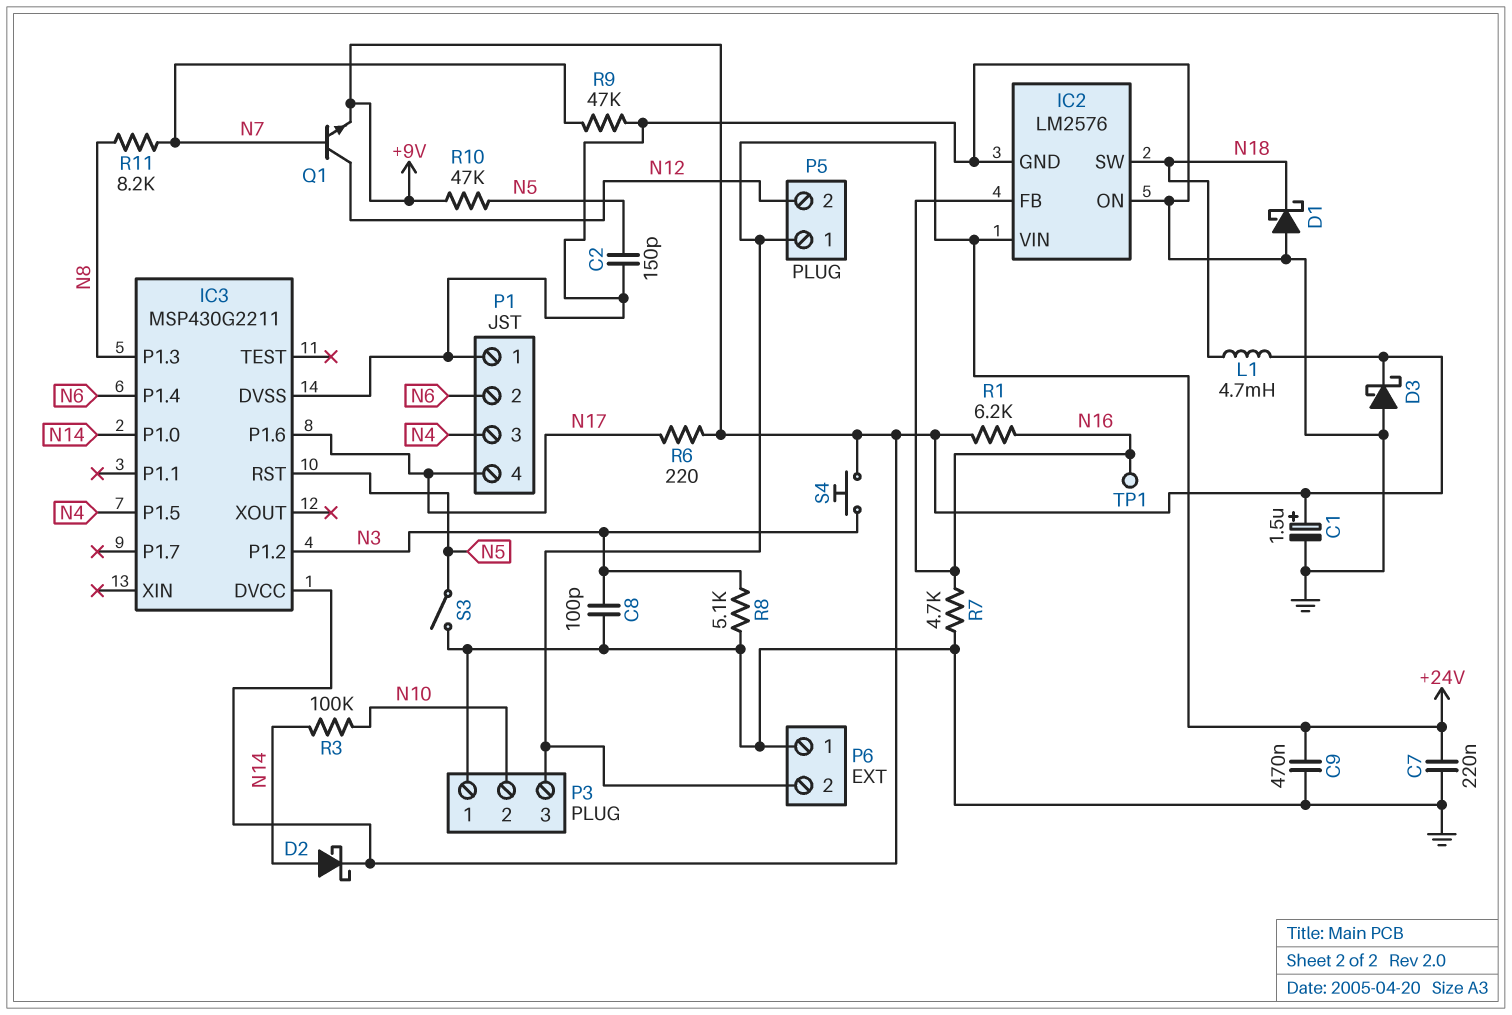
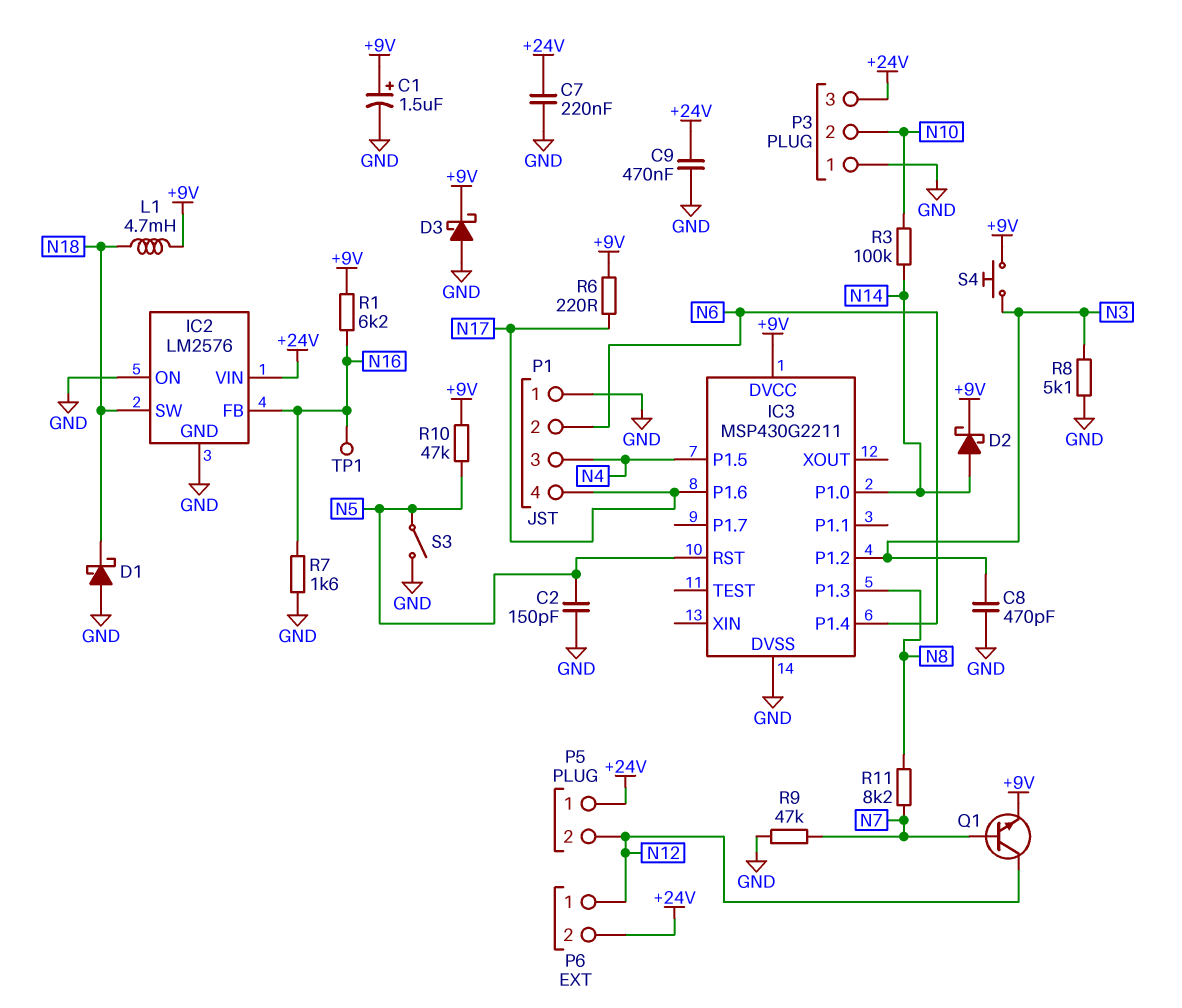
C8: 100pF (GND, N3) -> 470pF (GND, N3)
P6 pin 1: GND -> N12
R7: 4.7k (GND, N16) -> 1.6k (GND, N16)

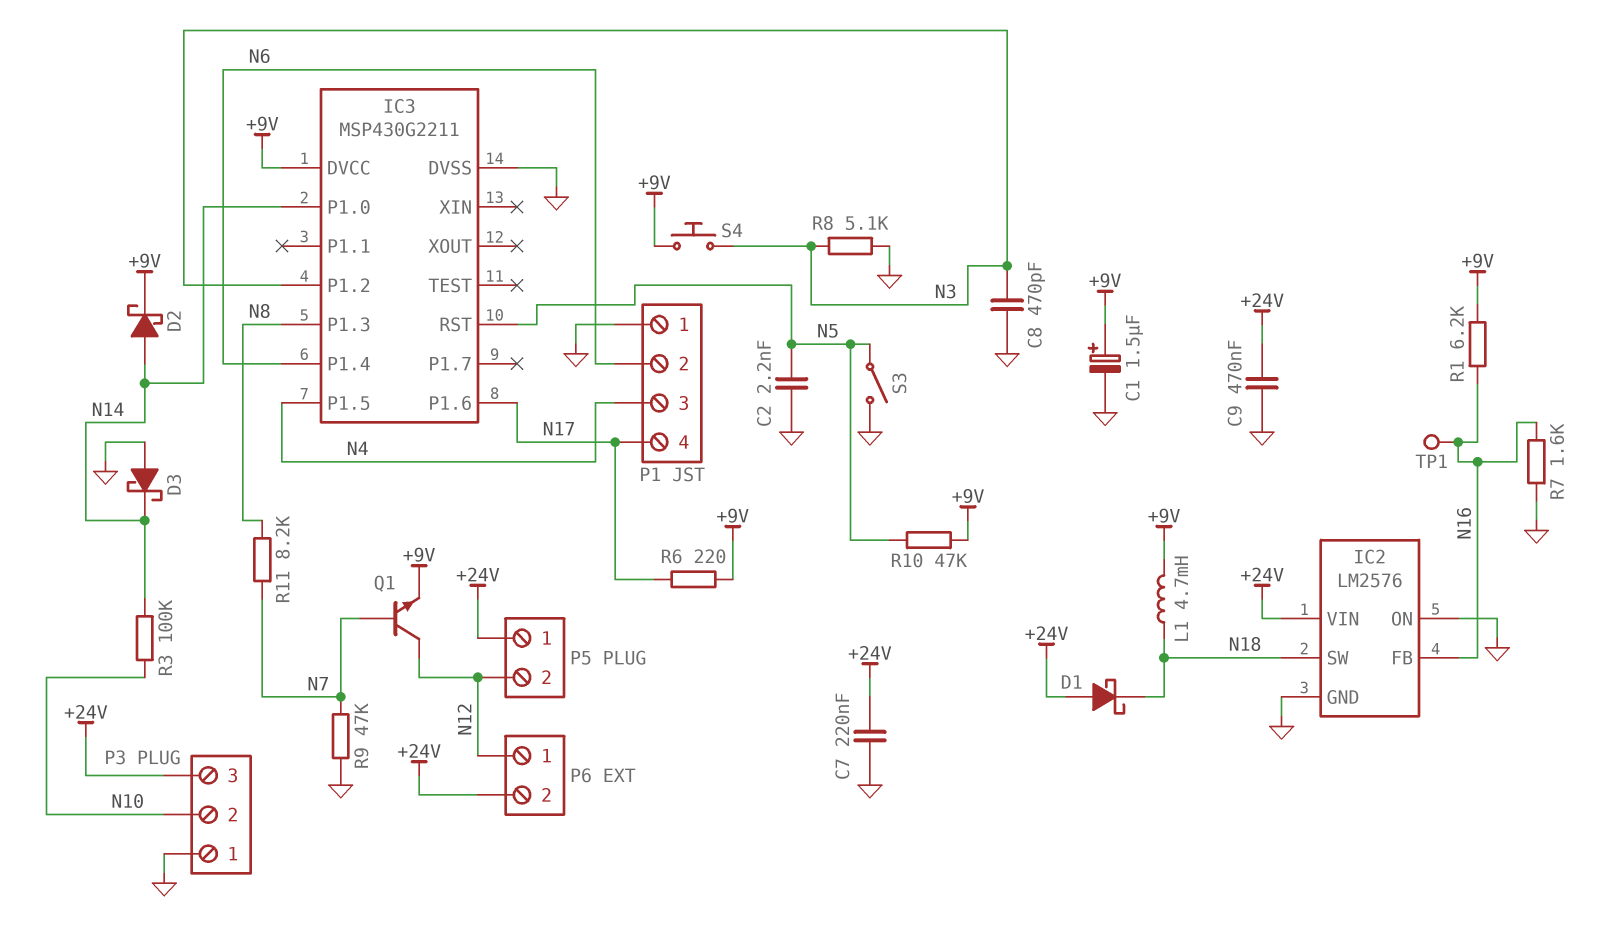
C2: 150pF (GND, N5) -> 2.2nF (GND, N5)
D1: schottky (A GND, K N18) -> schottky (A +24V, K N18)
D3: schottky (A GND, K +9V) -> schottky (A GND, K N14)

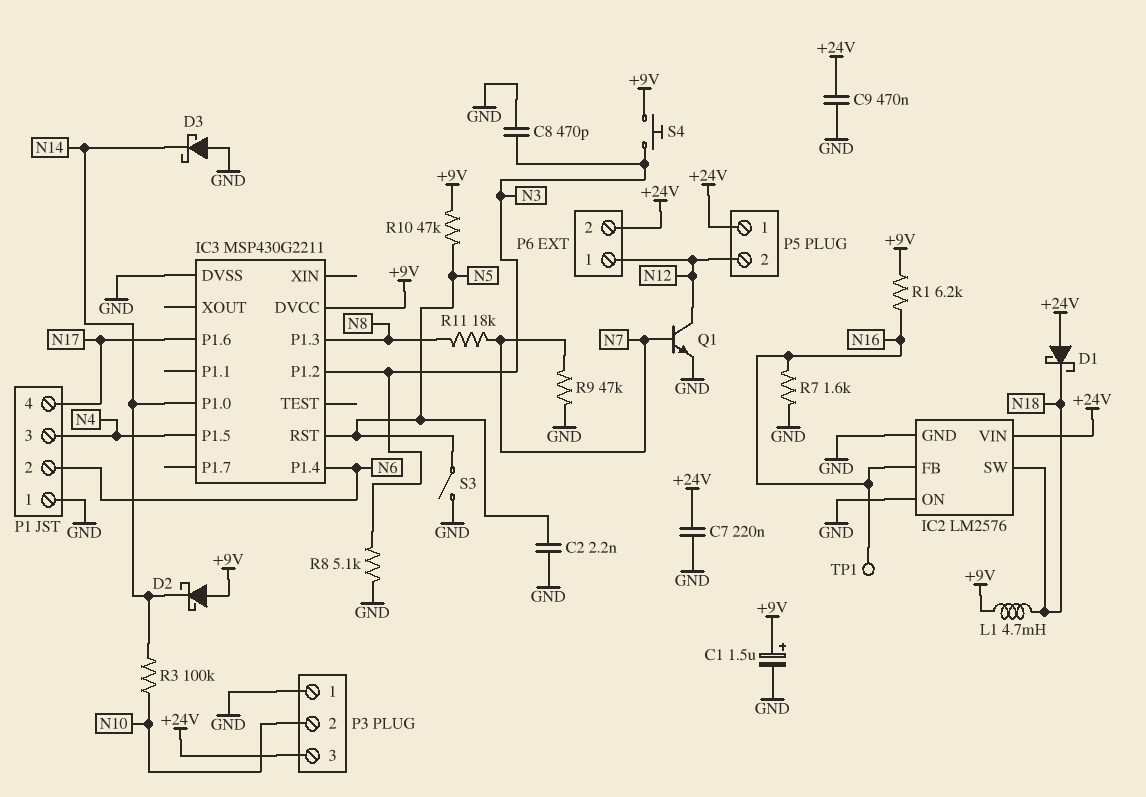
D2: schottky (A N14, K +9V) -> schottky (A +9V, K N14)
Q1: NPN (B N7, C N12, E +9V) -> NPN (B N7, C N12, E GND)
R6: 220 (+9V, N17) -> none
R11: 8.2k (N7, N8) -> 18k (N7, N8)

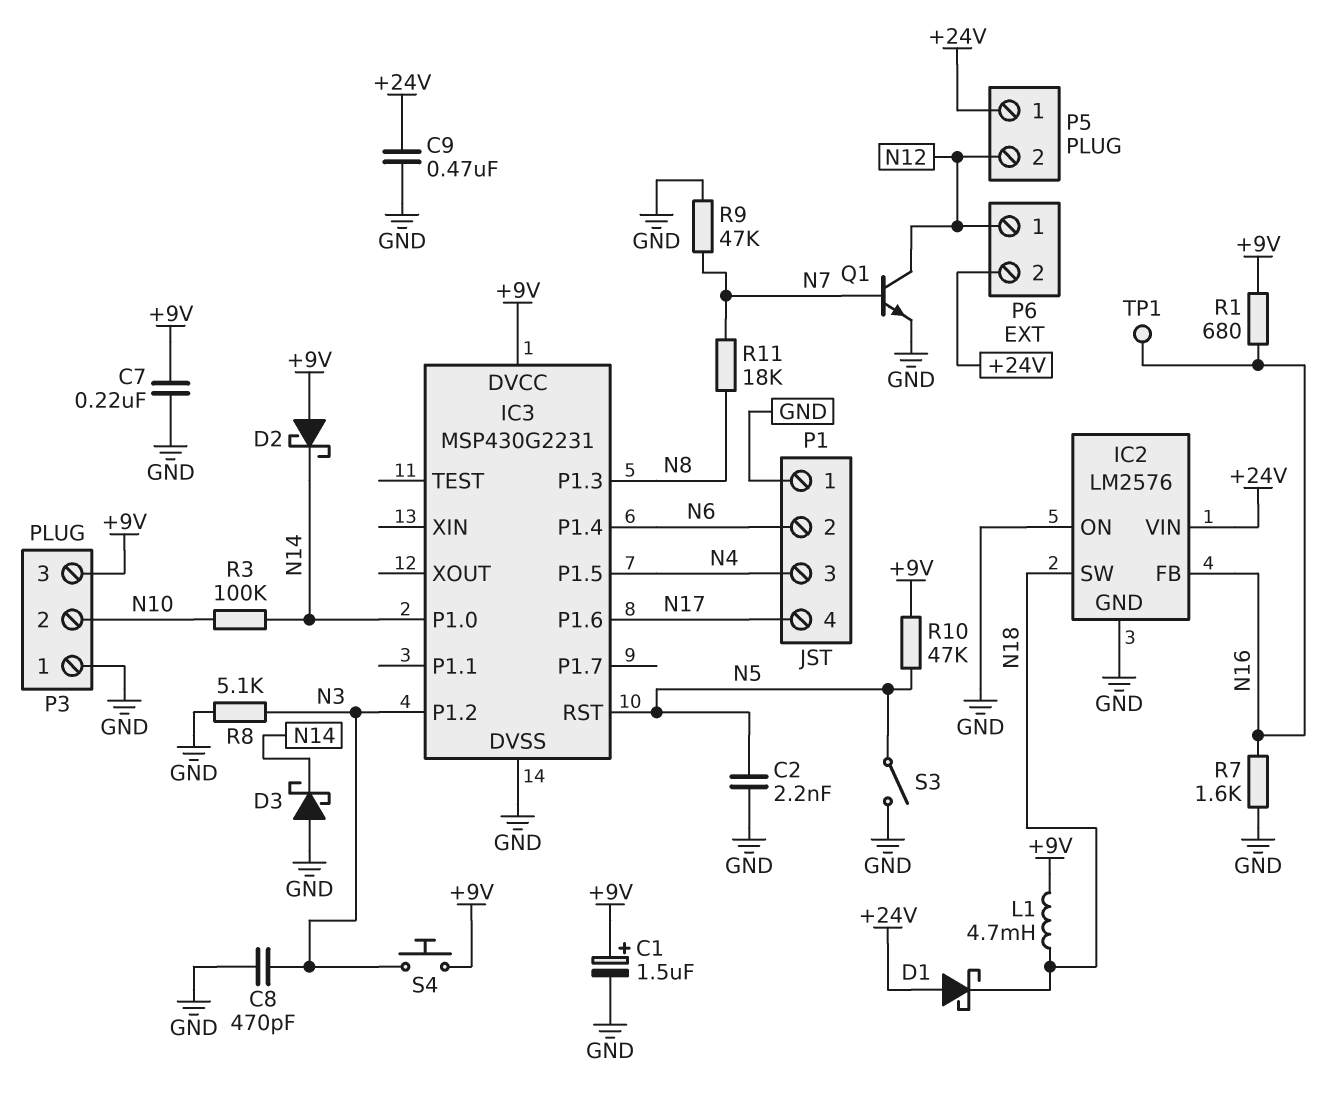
C7: 220nF (+24V, GND) -> 220nF (+9V, GND)
IC3: MSP430G2211 -> MSP430G2231
P3 pin 3: +24V -> +9V
R1: 6.2k (+9V, N16) -> 680 (+9V, N16)

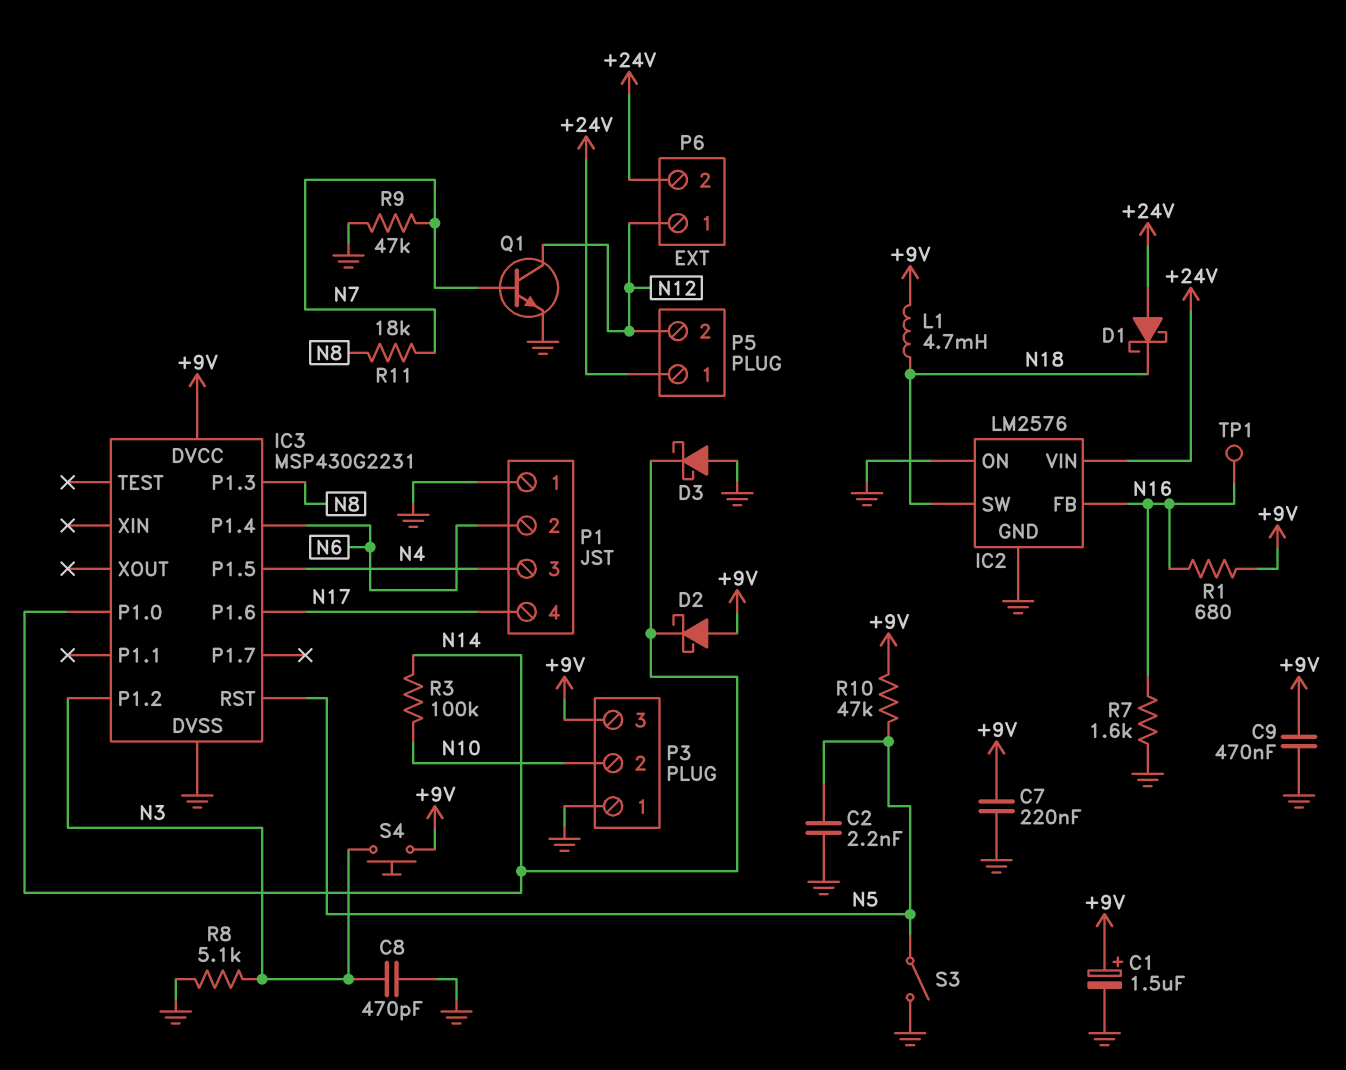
C9: 470nF (+24V, GND) -> 470nF (+9V, GND)

